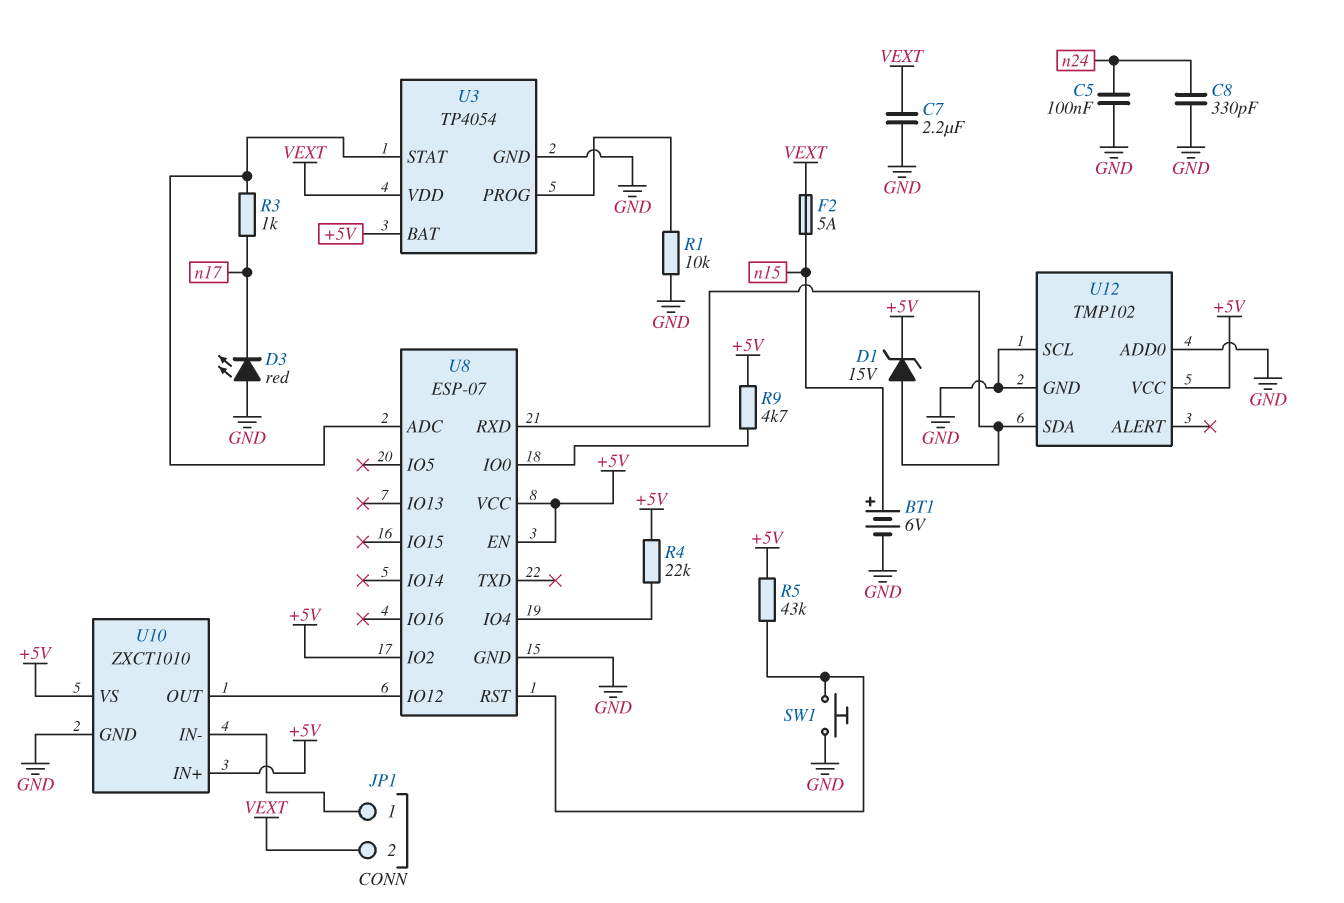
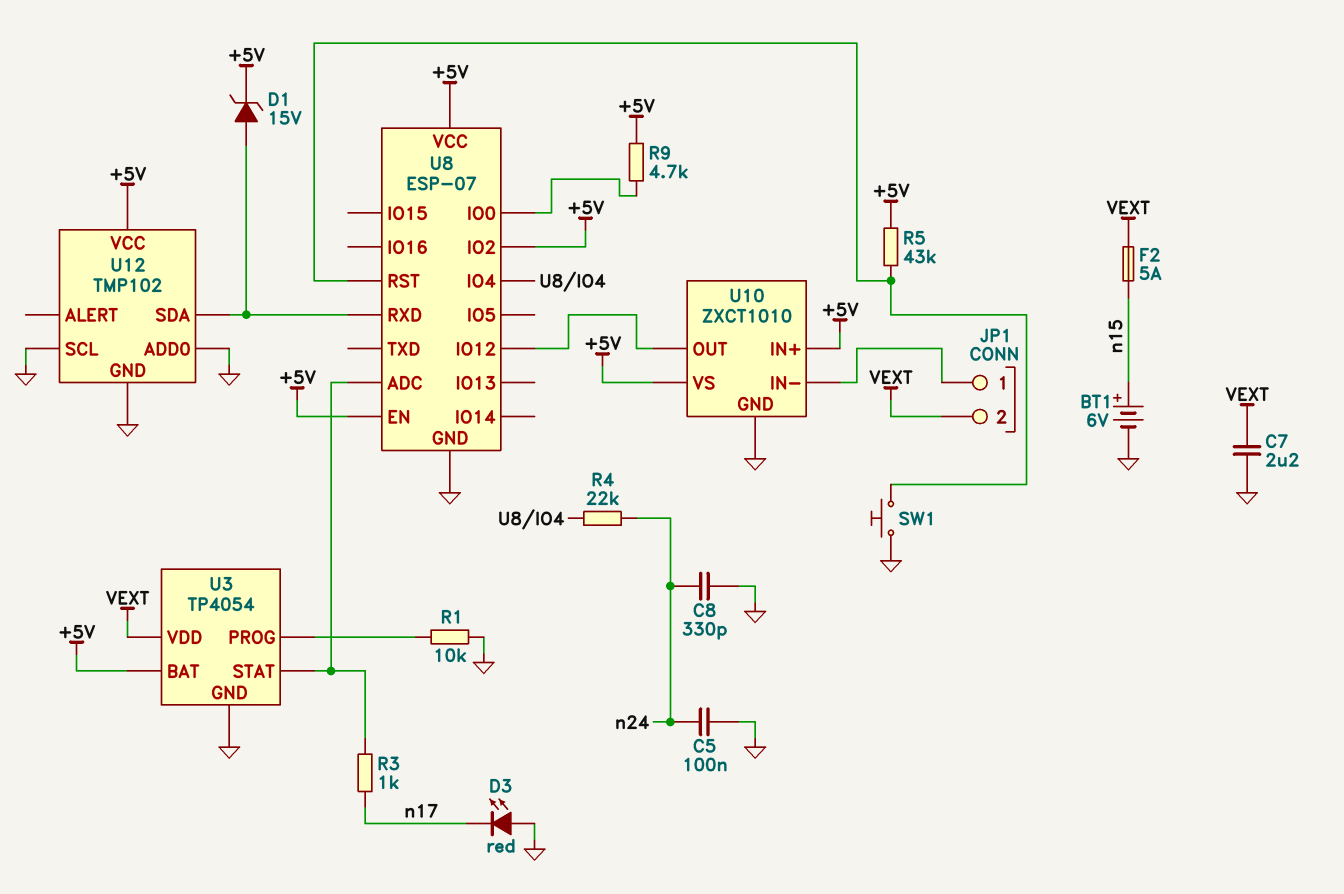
R4: 22k (+5V, U8/IO4) -> 22k (U8/IO4, n24)

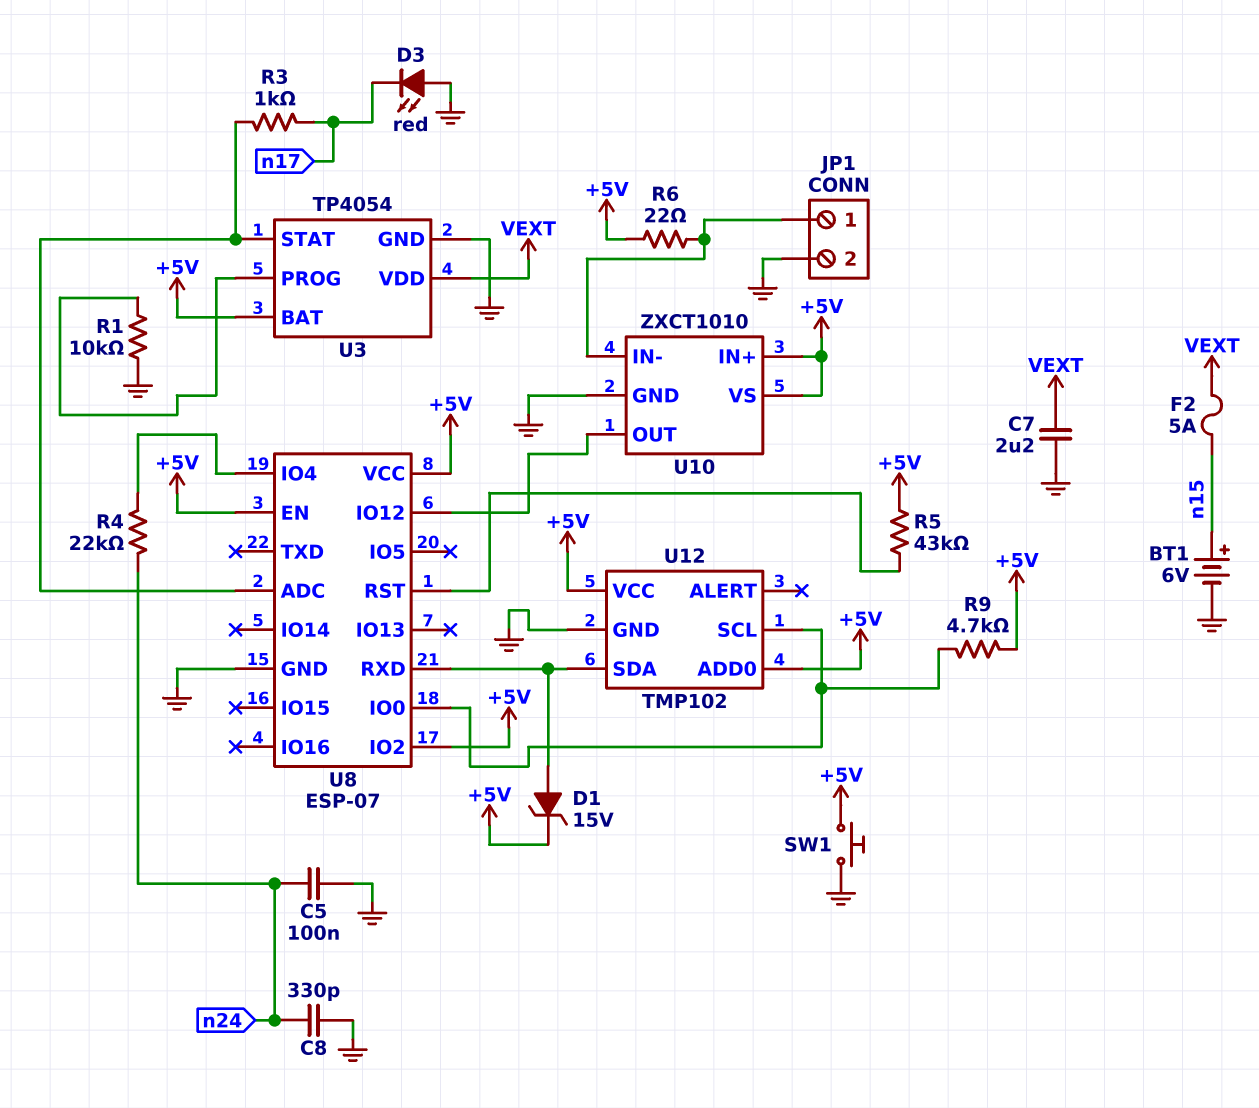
JP1 pin 2: VEXT -> GND
R6: none -> 22 (+5V, JP1/1)
SW1: button (GND, U8/RST) -> button (+5V, GND)
U12 pin ADD0: GND -> +5V
U12 pin SCL: GND -> U8/IO0

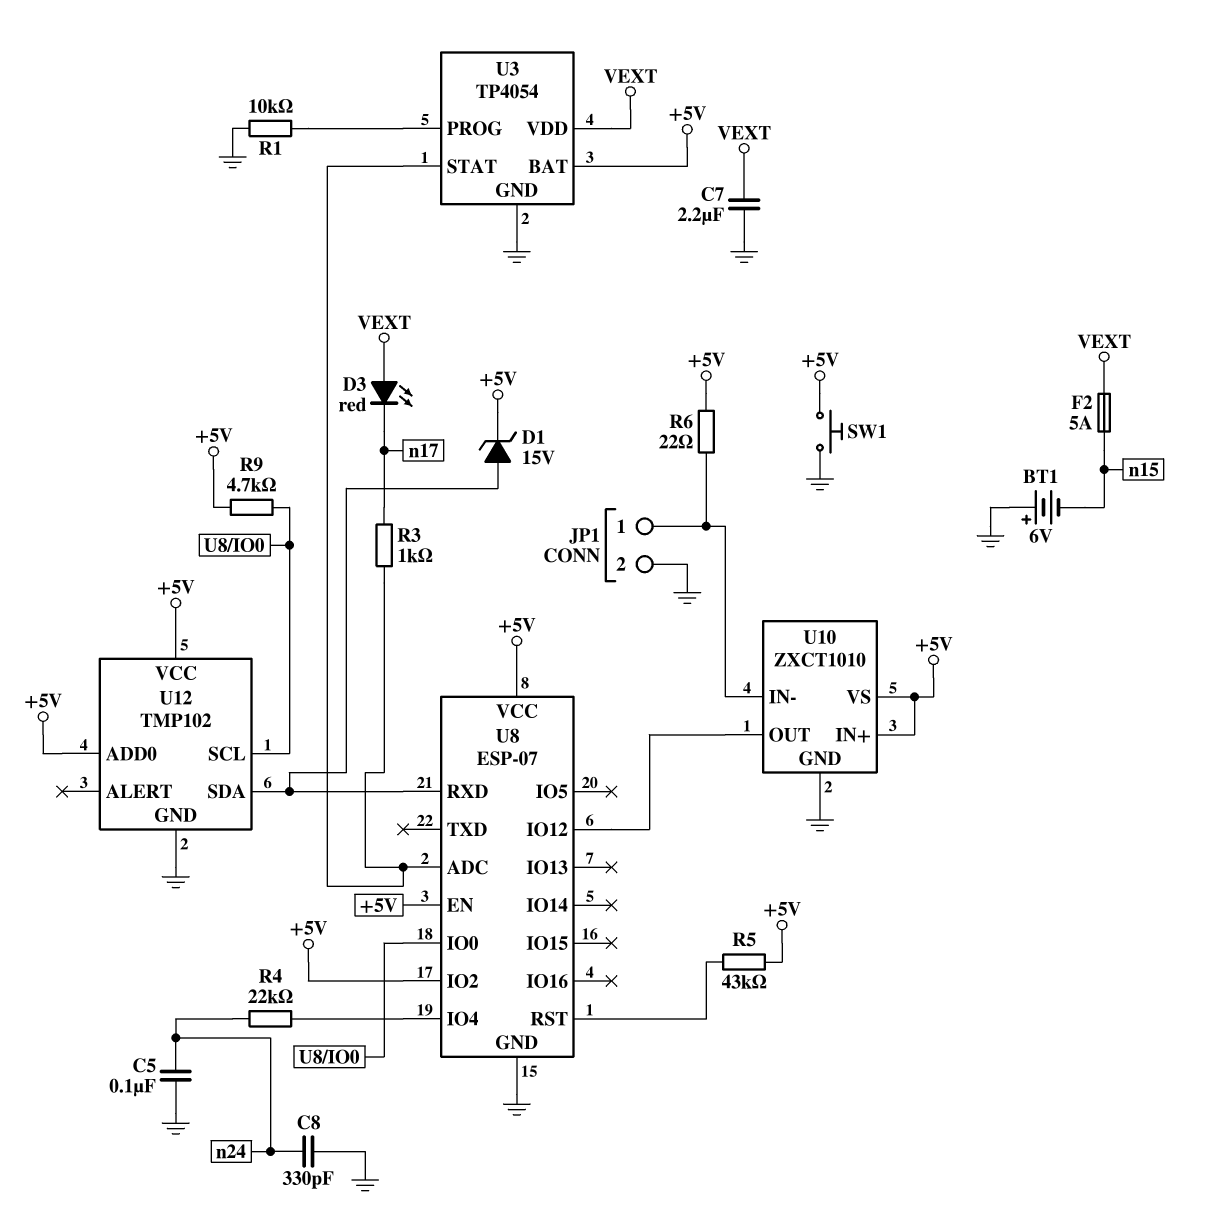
BT1: 6V (plus n15, minus GND) -> 6V (plus GND, minus n15)
D3: LED red (A GND, K n17) -> LED red (A VEXT, K n17)

